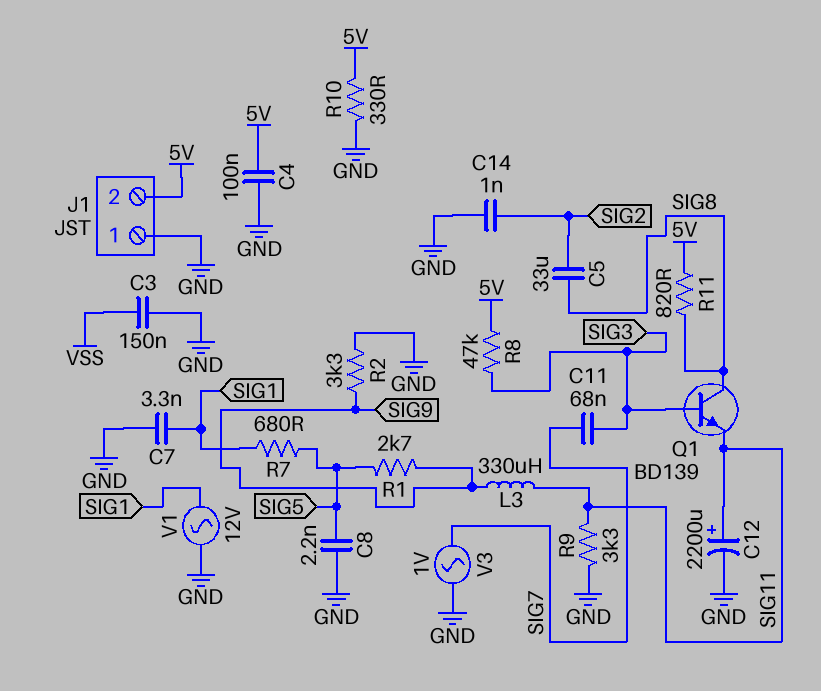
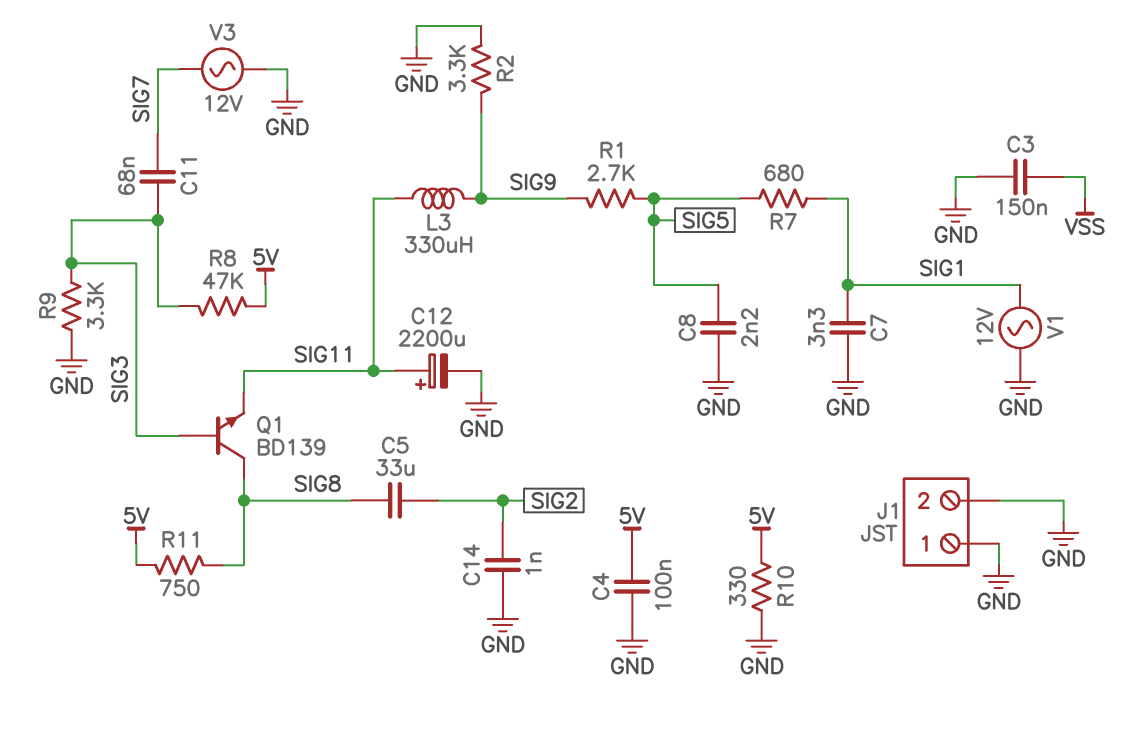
J1 pin 2: 5V -> GND
R9: 3.3k (GND, SIG11) -> 3.3k (GND, SIG3)
R11: 820 (5V, SIG8) -> 750 (5V, SIG8)
V3: AC 1V (GND, SIG7) -> AC 12V (GND, SIG7)

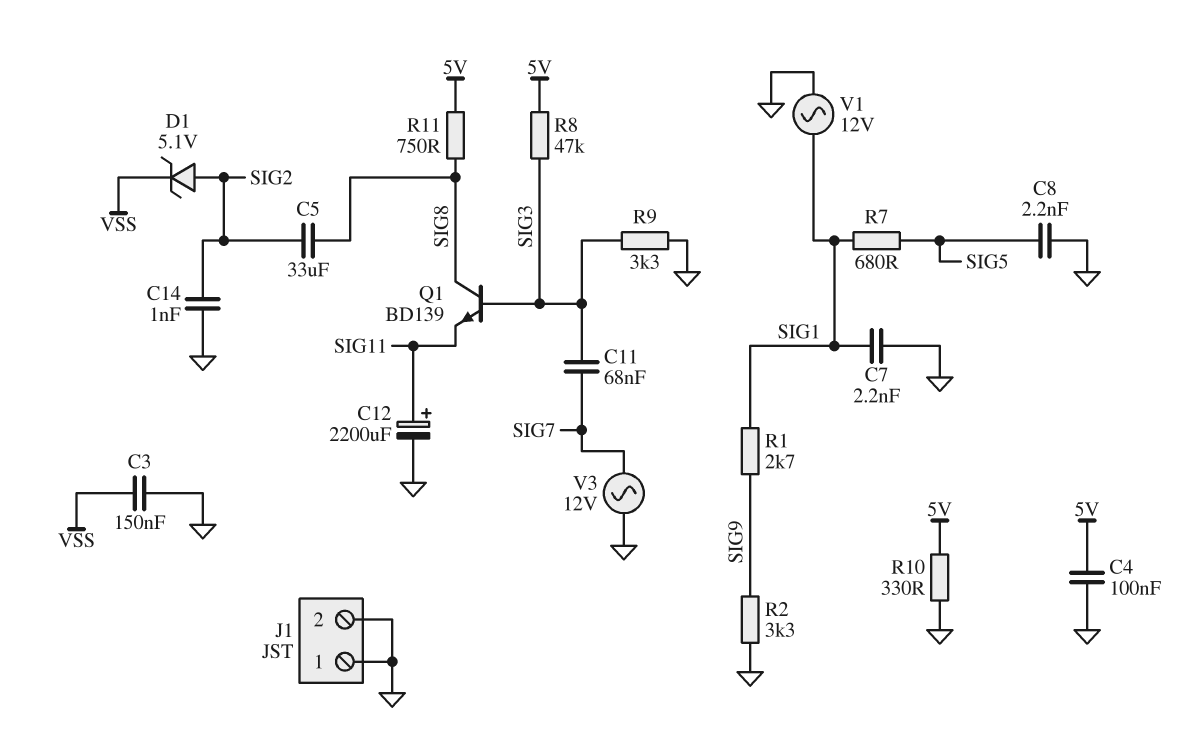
C7: 3.3nF (GND, SIG1) -> 2.2nF (GND, SIG1)
D1: none -> zener 5.1V (A SIG2, K VSS)
L3: 330uH (SIG9, SIG11) -> none
R1: 2.7k (SIG5, SIG9) -> 2.7k (SIG1, SIG9)

